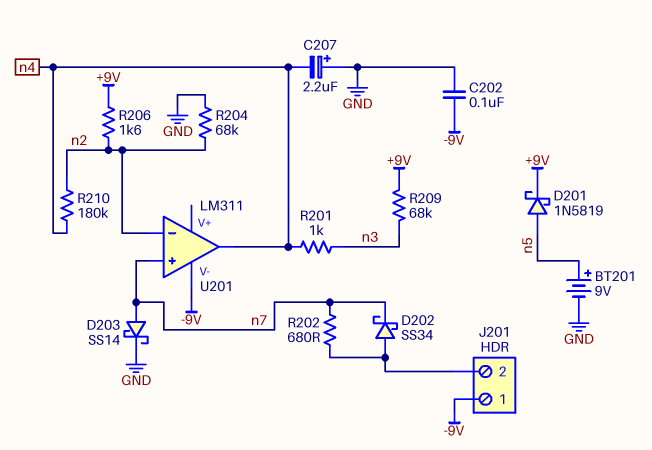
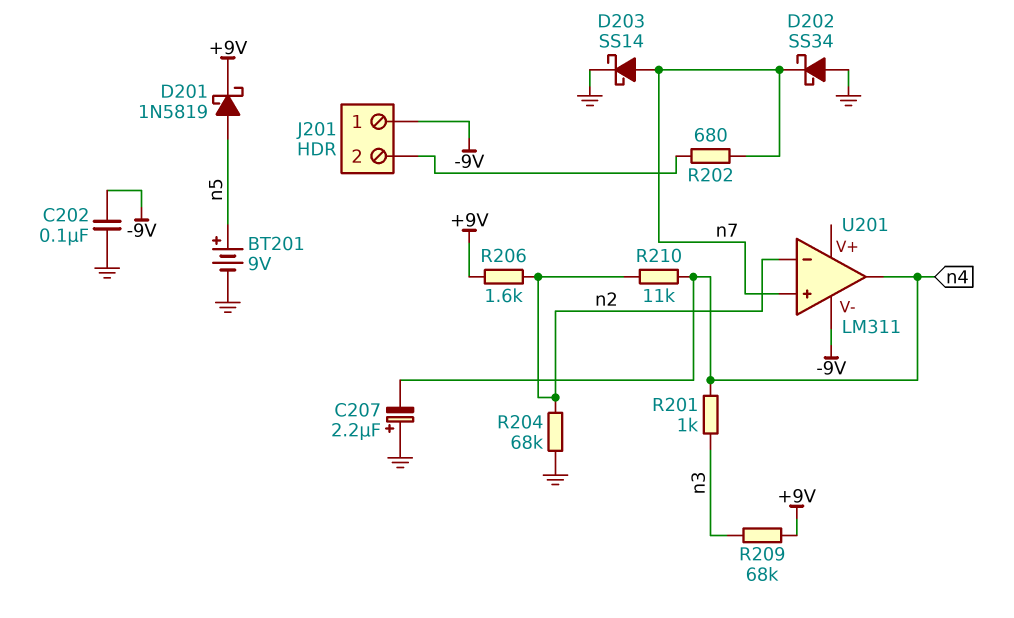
D202: schottky SS34 (A J201/2, K n7) -> schottky SS34 (A GND, K n7)
R210: 180k (n2, n4) -> 11k (n2, n4)

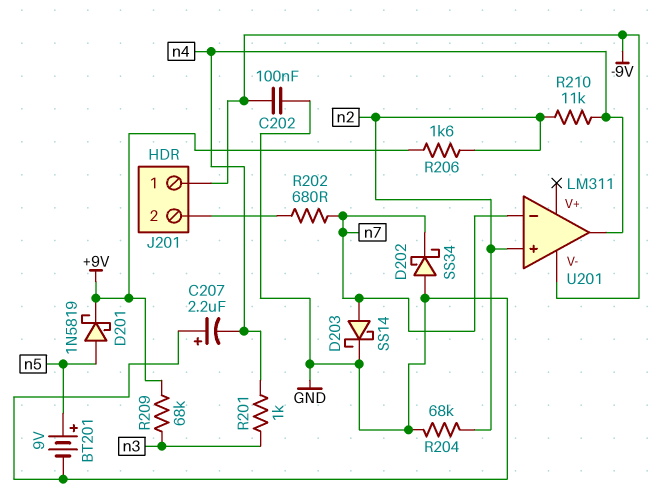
U201 pin in+: n7 -> n2
U201 pin in-: n2 -> n7

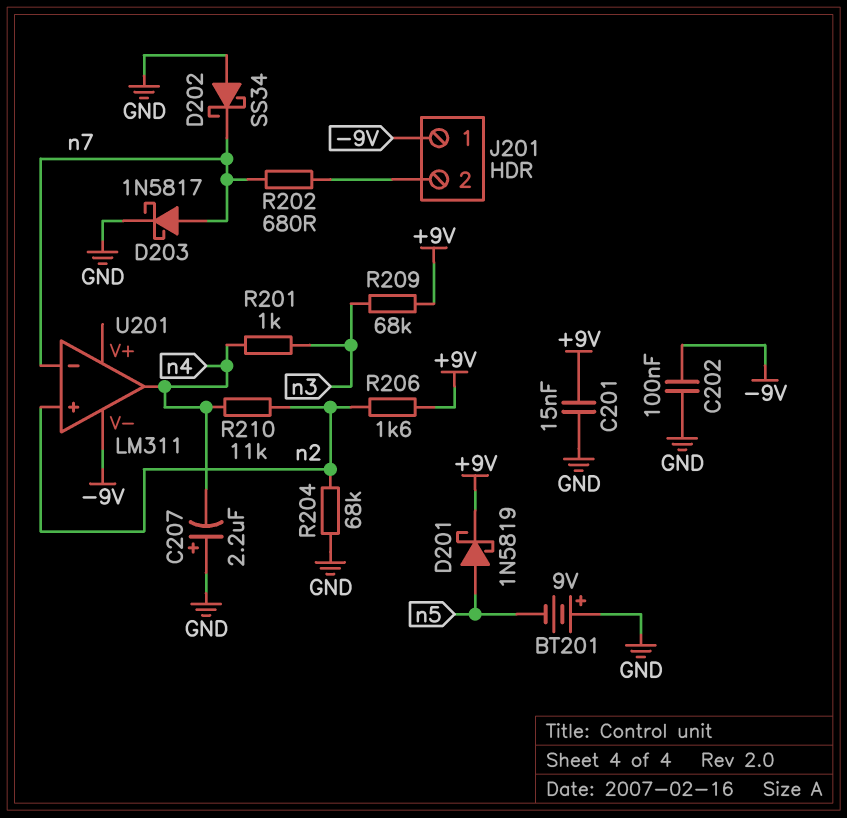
BT201: 9V (plus n5, minus GND) -> 9V (plus GND, minus n5)
C201: none -> 15nF (+9V, GND)
D203: schottky SS14 (A n7, K GND) -> schottky 1N5817 (A n7, K GND)

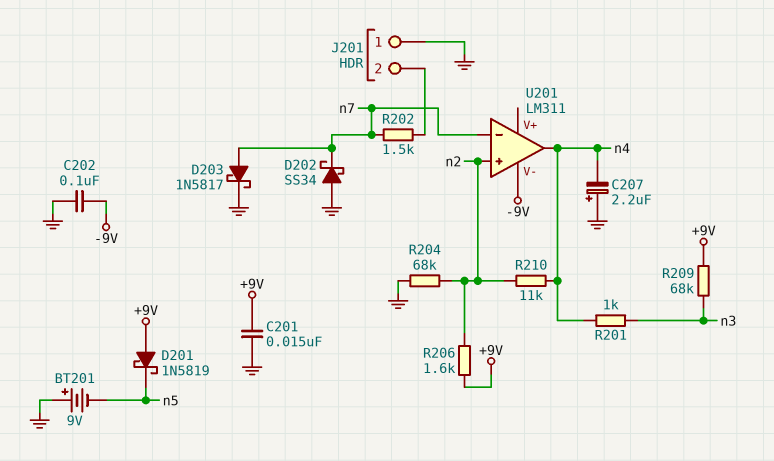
D201: schottky 1N5819 (A n5, K +9V) -> schottky 1N5819 (A +9V, K n5)
J201 pin 1: -9V -> GND
R202: 680 (J201/2, n7) -> 1.5k (J201/2, n7)

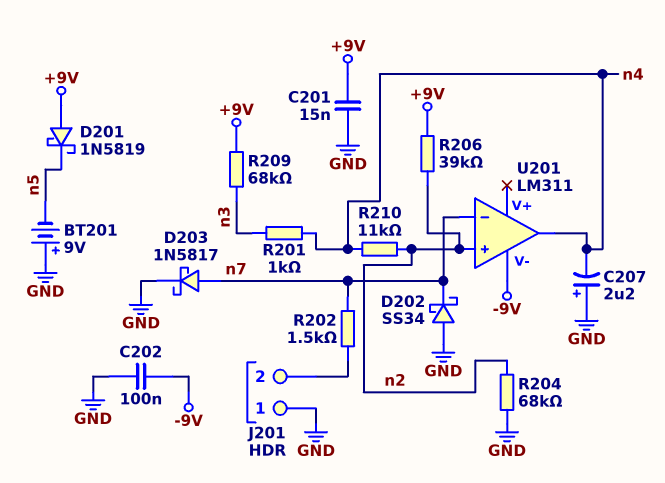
R206: 1.6k (+9V, n2) -> 39k (+9V, n2)

